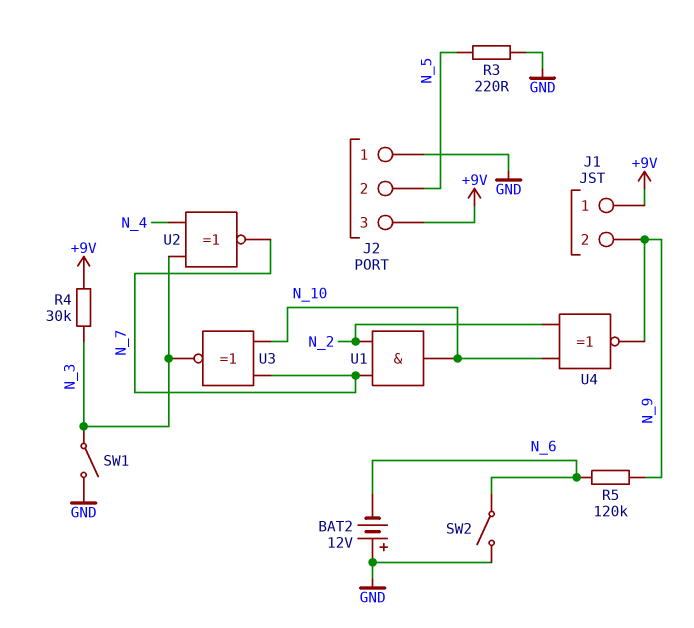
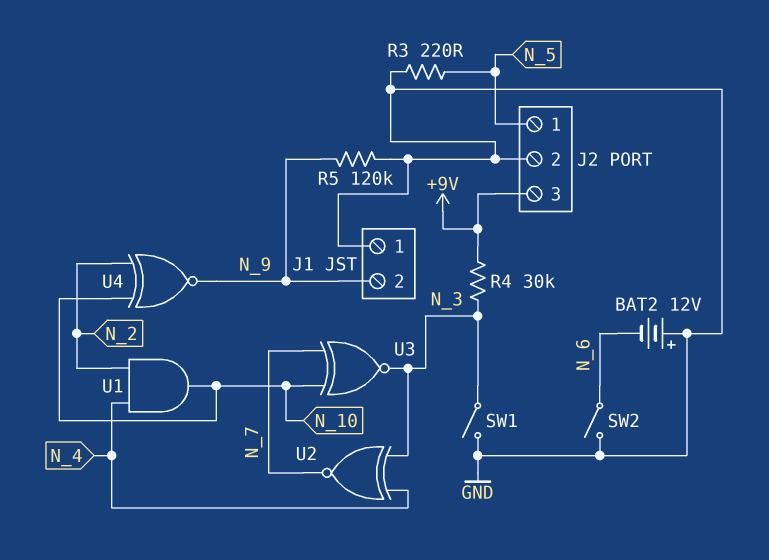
J1 pin 1: +9V -> GND
J2 pin 1: GND -> N_5
J2 pin 2: N_5 -> GND
R5: 120k (N_6, N_9) -> 120k (GND, N_9)
U1: AND (in N_2, in N_7, out N_10) -> AND (in N_2, in N_4, out N_10)

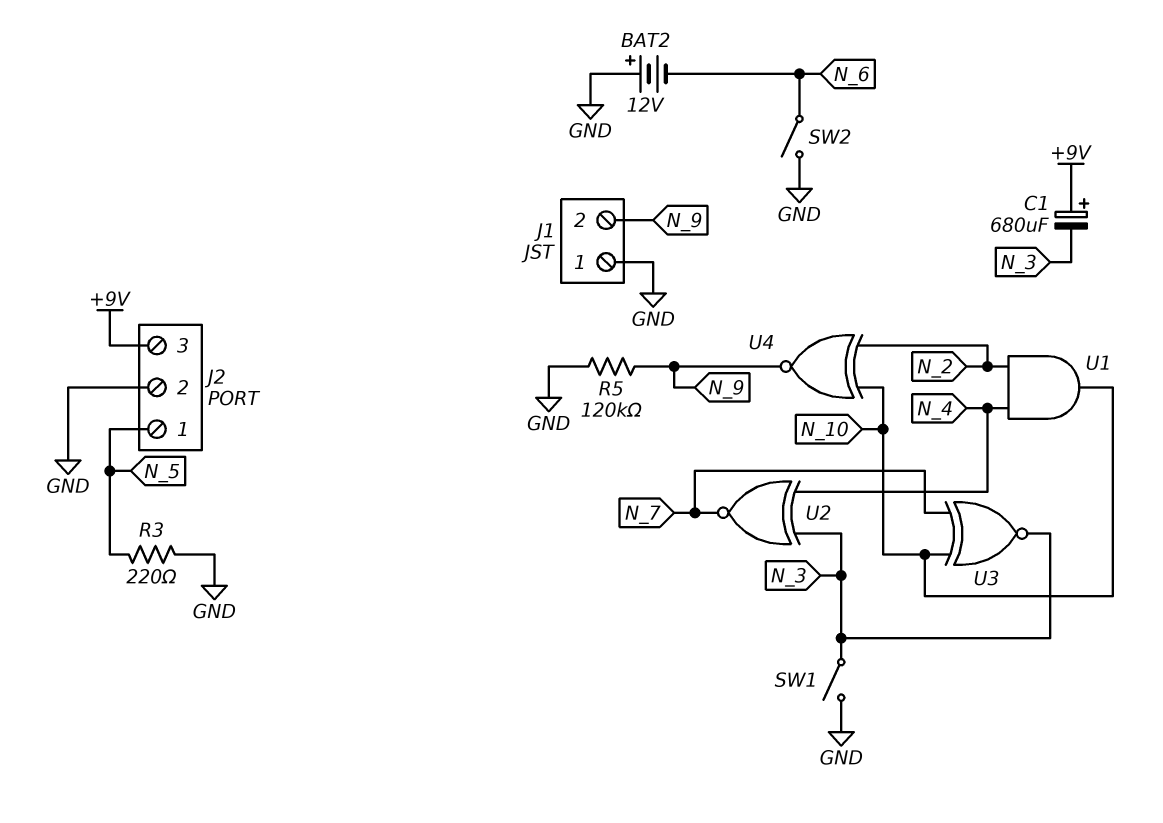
C1: none -> 680uF (plus +9V, minus N_3)
R4: 30k (+9V, N_3) -> none

